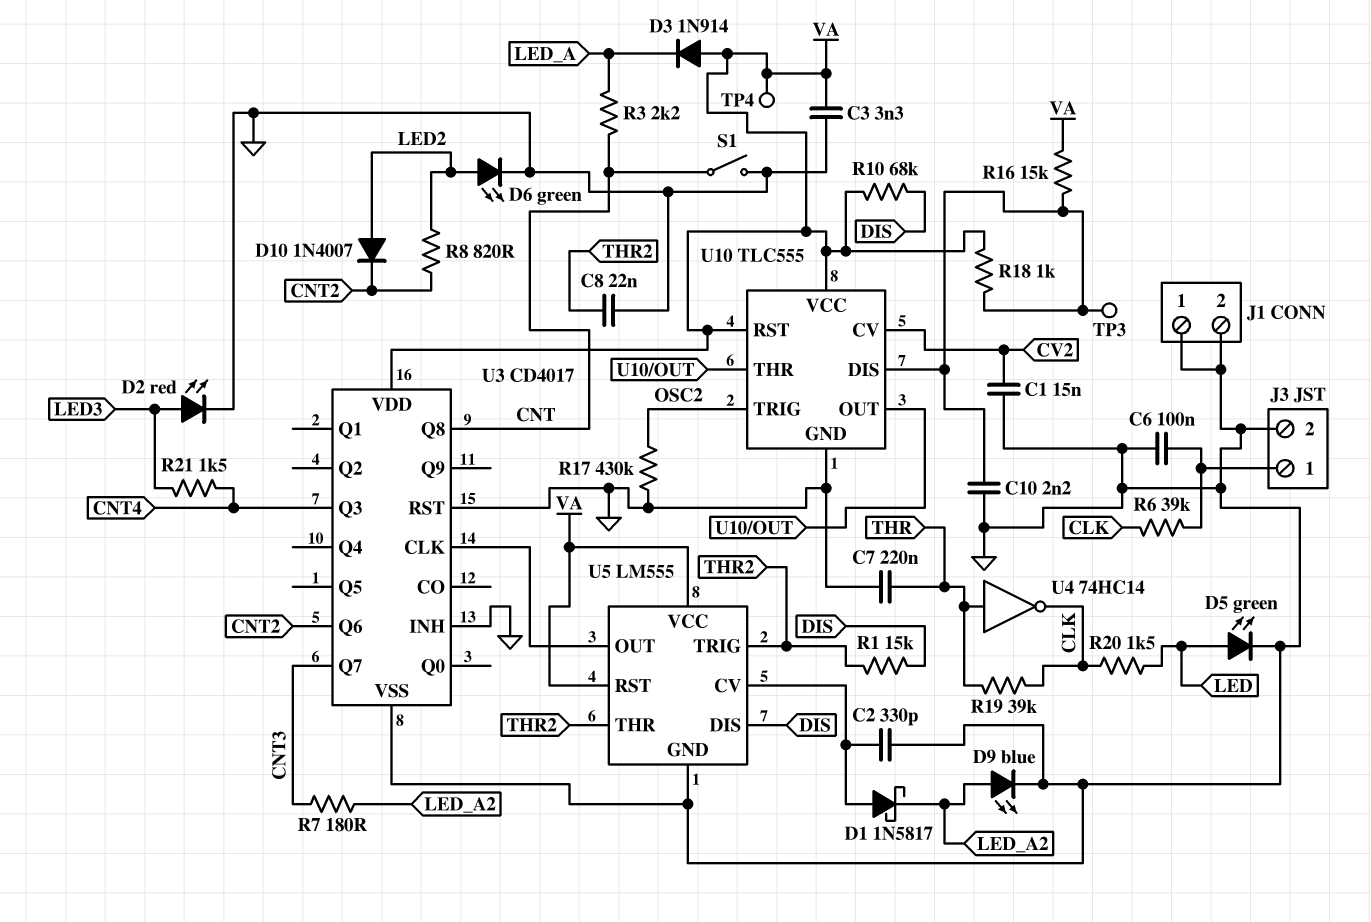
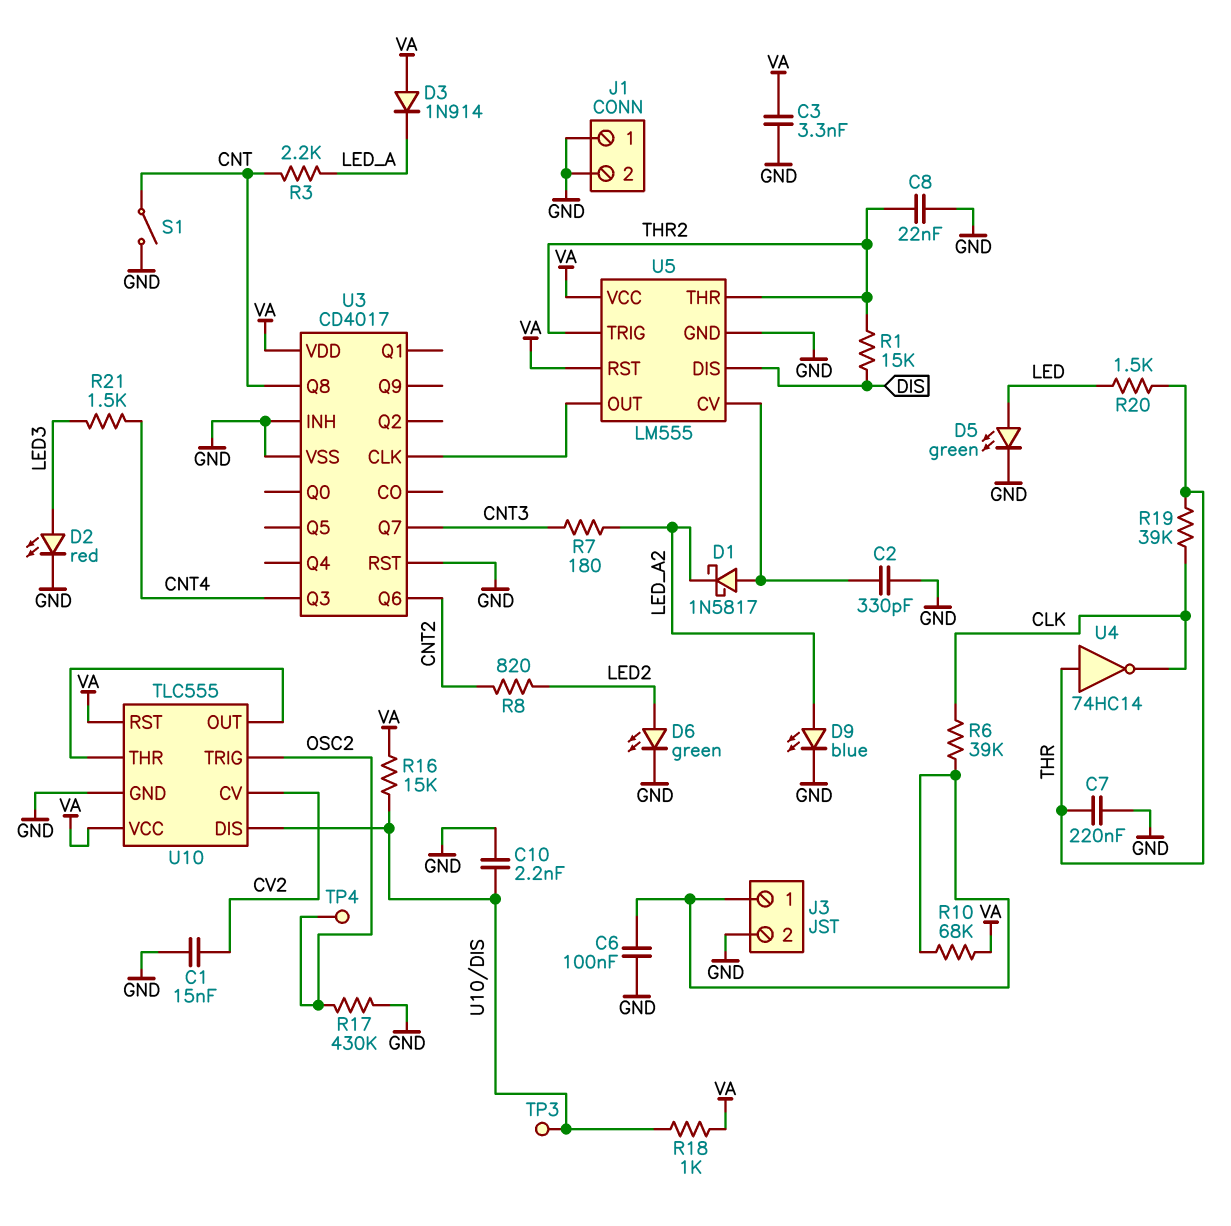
D10: diode 1N4007 (A LED2, K CNT2) -> none
R10: 68k (DIS, VA) -> 68k (J3/1, VA)
R20: 1.5k (CLK, LED) -> 1.5k (LED, THR)
TP4: test point (VA) -> test point (OSC2)

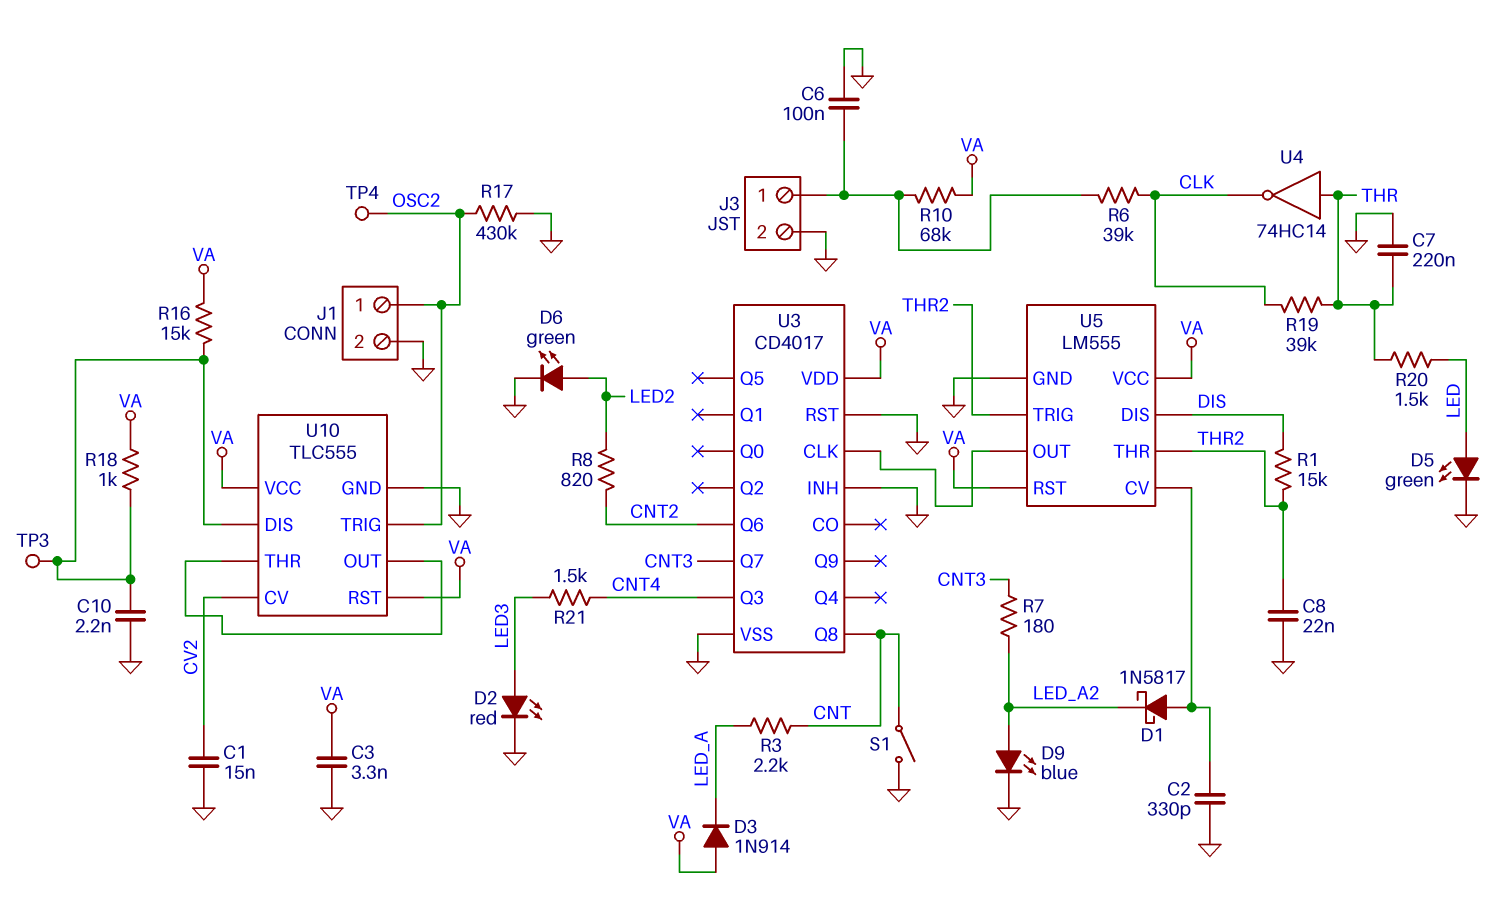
J1 pin 1: GND -> OSC2

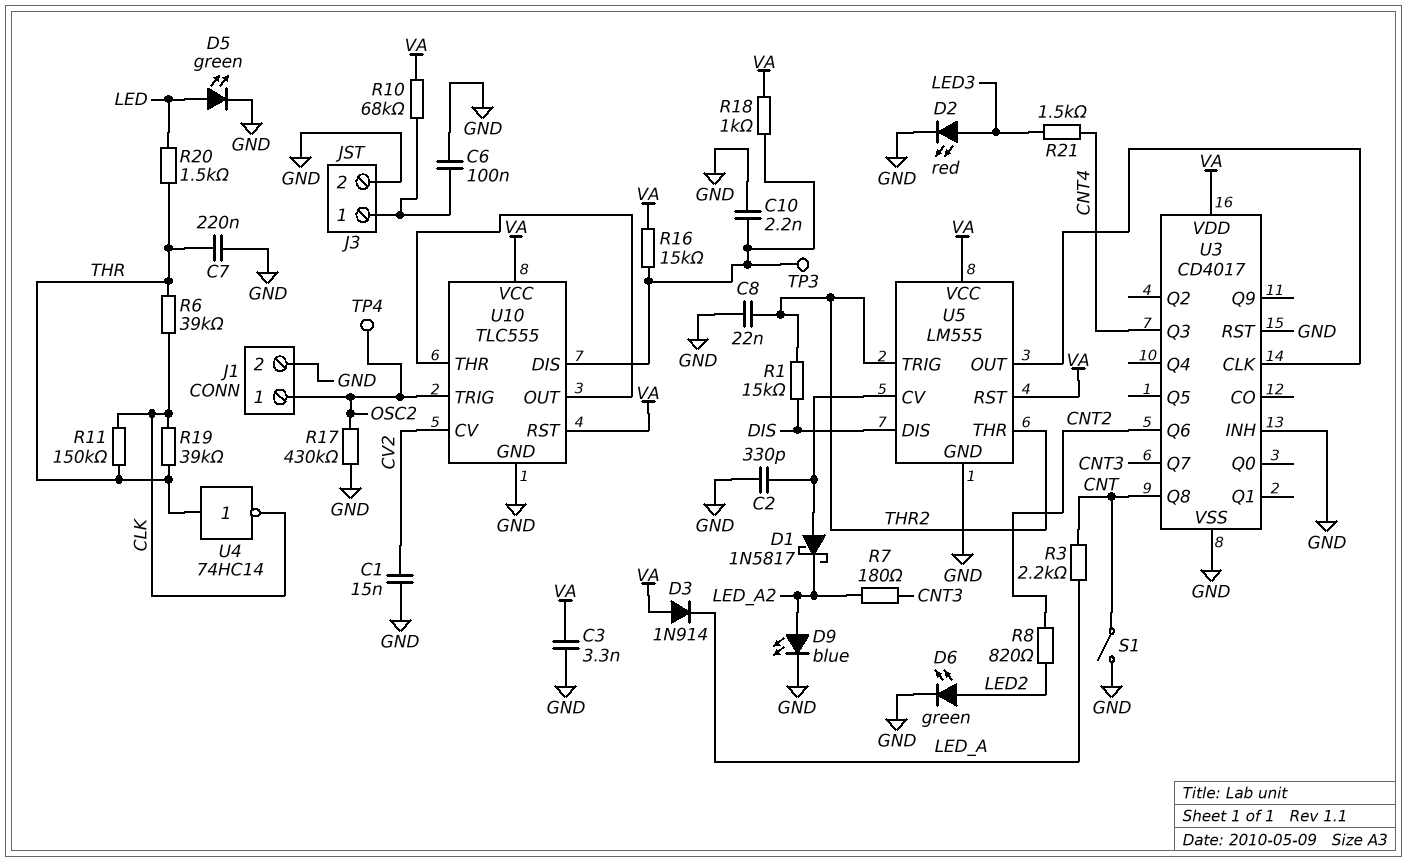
R6: 39k (CLK, J3/1) -> 39k (CLK, THR)
R11: none -> 150k (CLK, THR)

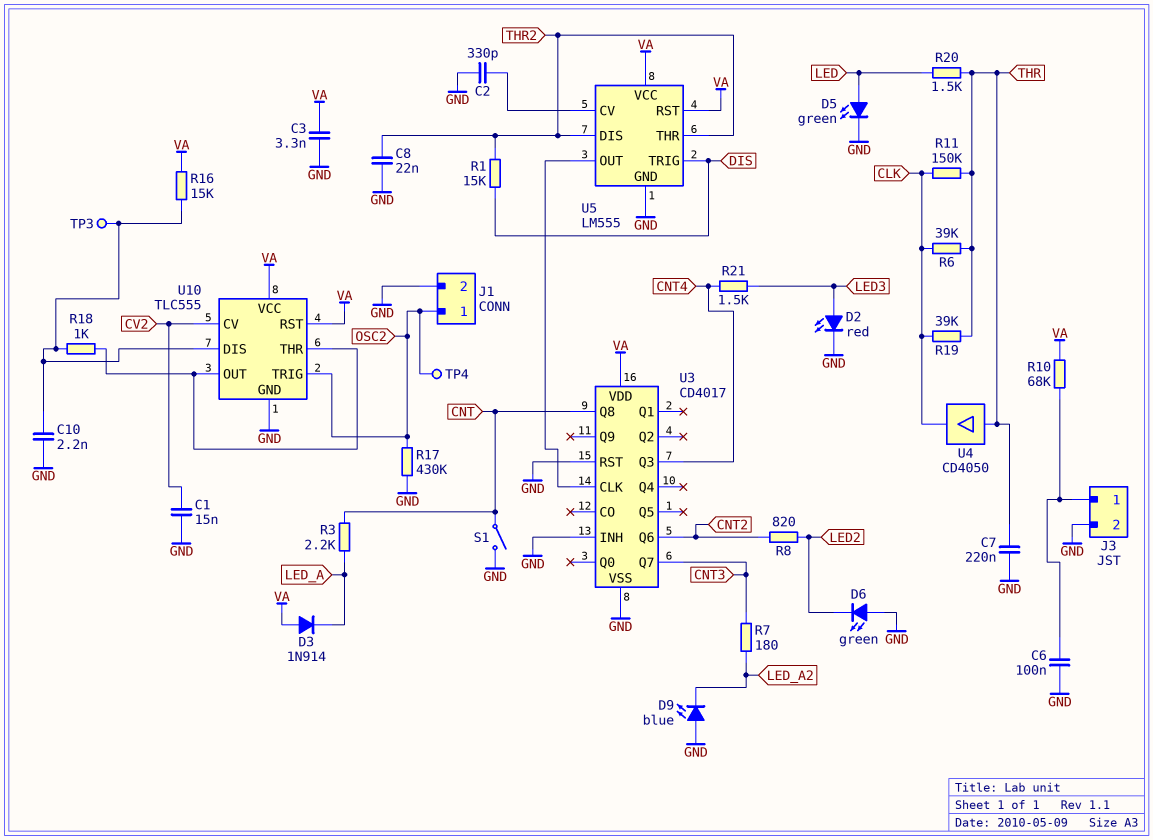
D1: schottky 1N5817 (A U5/CV, K LED_A2) -> none
D6: LED green (A LED2, K GND) -> LED green (A GND, K LED2)
D9: LED blue (A LED_A2, K GND) -> LED blue (A GND, K LED_A2)
R18: 1k (U10/DIS, VA) -> 1k (U10/DIS, U10/OUT)
U4: NOT 74HC14 (in THR, out CLK) -> buffer CD4050 (in THR, out CLK)
U5 pin DIS: DIS -> THR2
U5 pin TRIG: THR2 -> DIS

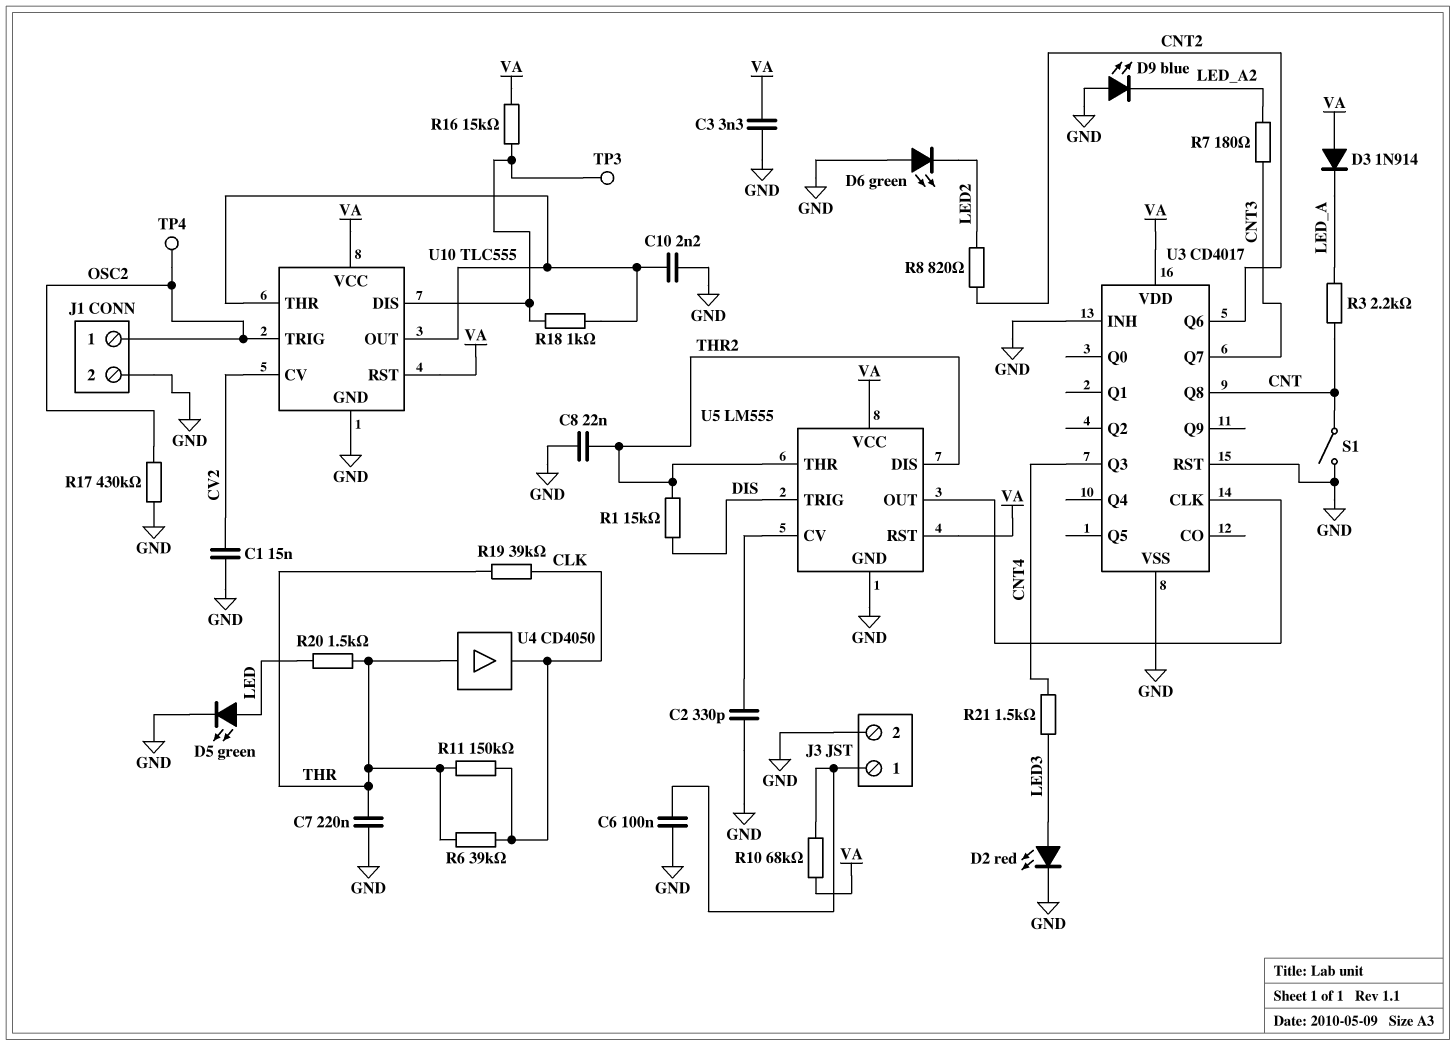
C10: 2.2nF (GND, U10/DIS) -> 2.2nF (GND, U10/OUT)

